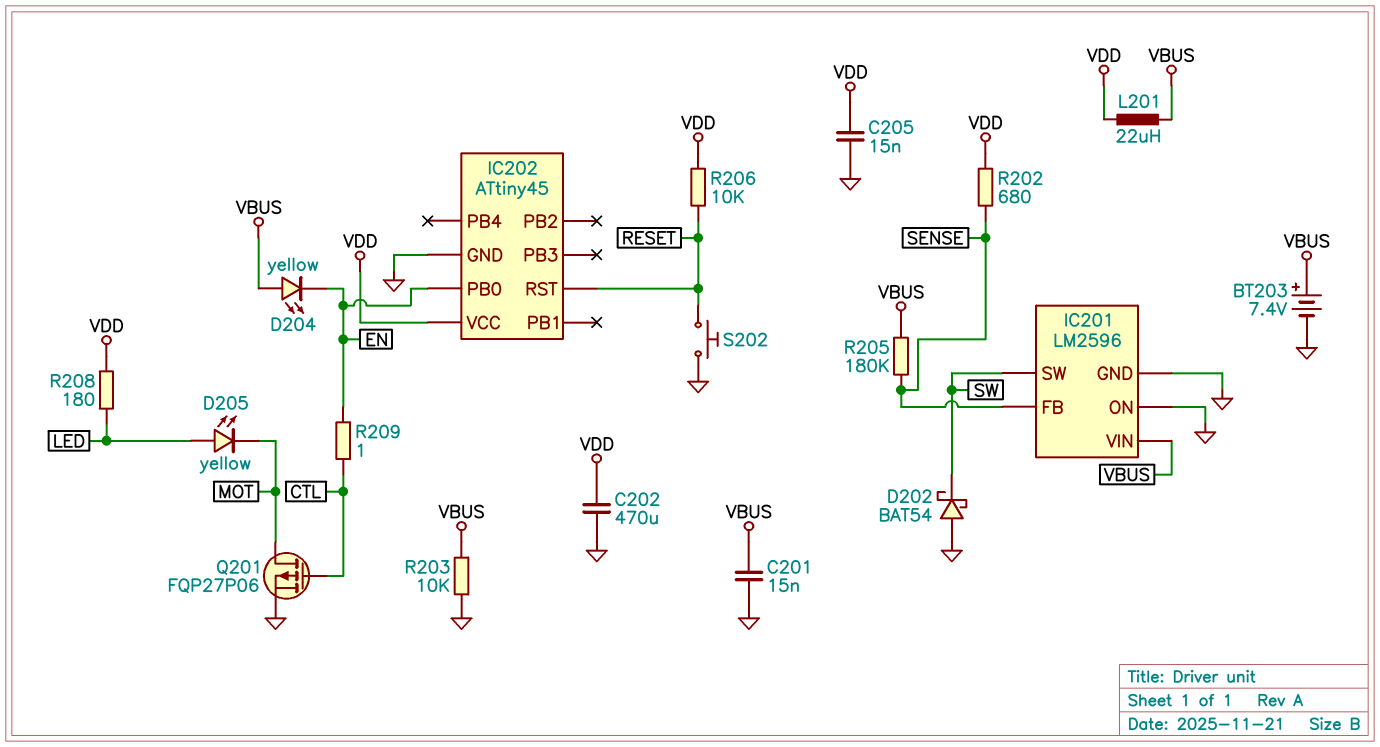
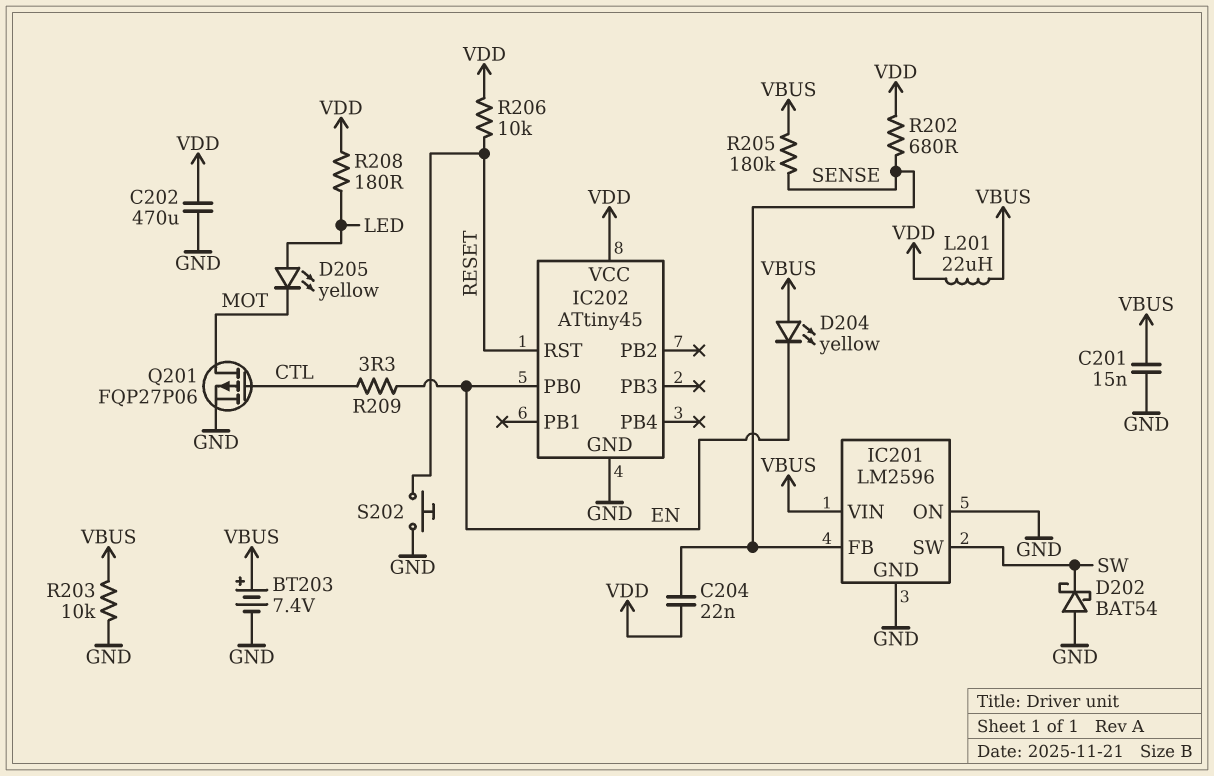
C204: none -> 22nF (SENSE, VDD)
C205: 15nF (GND, VDD) -> none
R209: 1 (CTL, EN) -> 3.3 (CTL, EN)

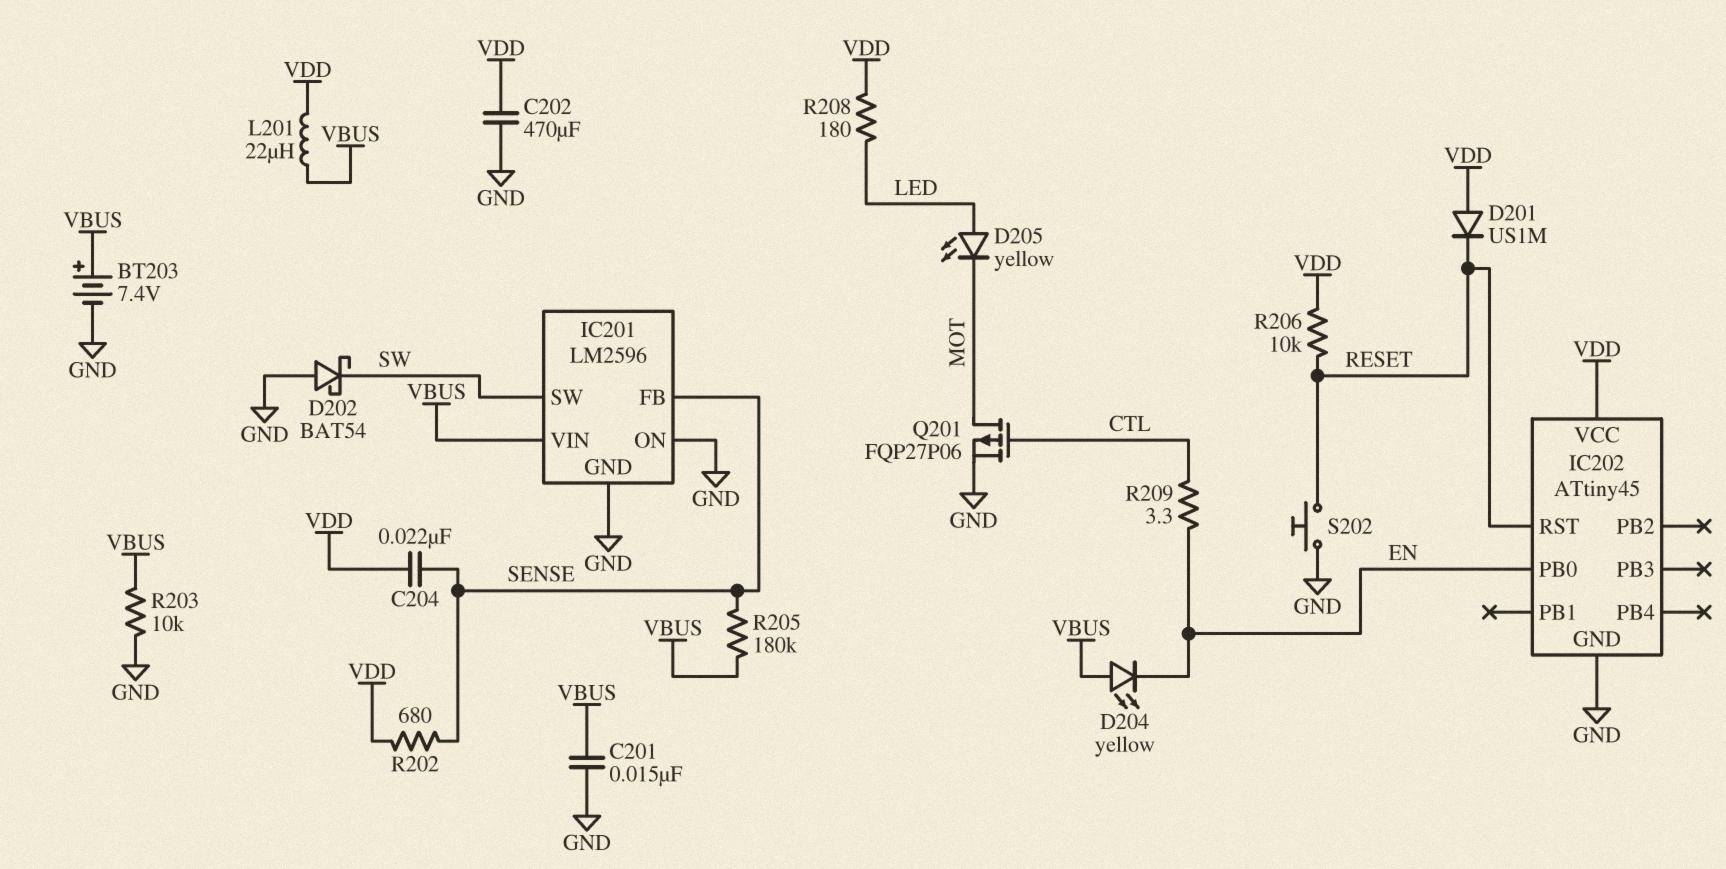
D201: none -> diode US1M (A VDD, K RESET)

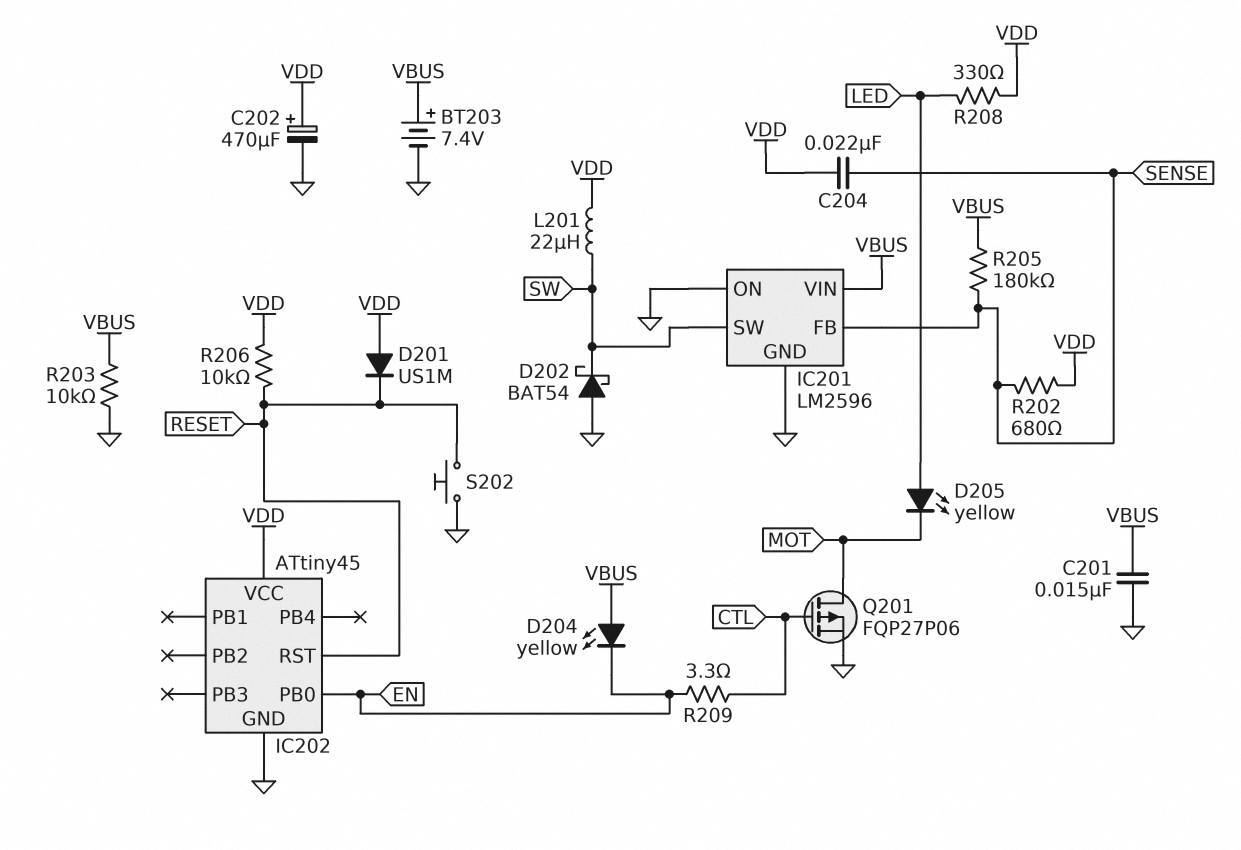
C202: 470uF (GND, VDD) -> 470uF (plus VDD, minus GND)
L201: 22uH (VBUS, VDD) -> 22uH (SW, VDD)
R208: 180 (LED, VDD) -> 330 (LED, VDD)

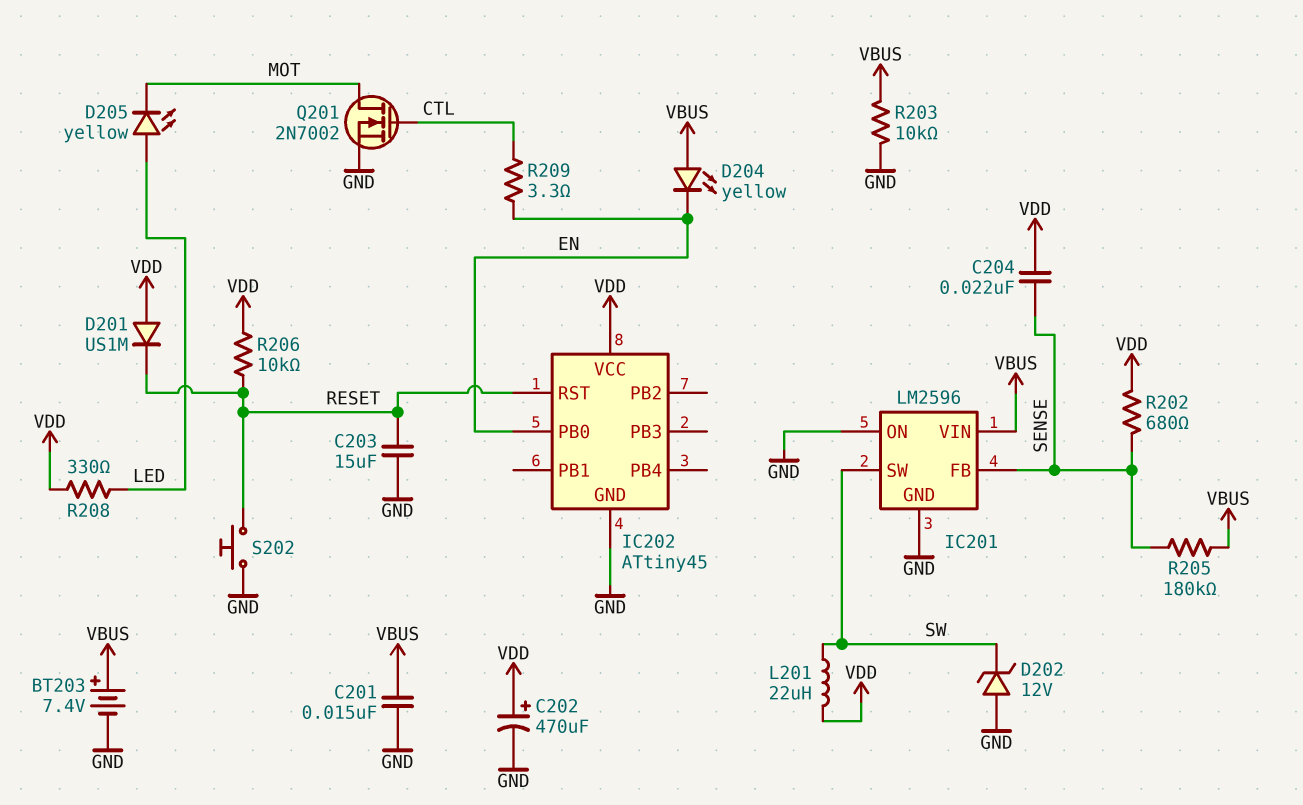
C203: none -> 15uF (GND, RESET)
D202: schottky BAT54 (A GND, K SW) -> zener 12V (A GND, K SW)
Q201: PMOS FQP27P06 (G CTL, D MOT, S GND) -> NMOS 2N7002 (G CTL, D MOT, S GND)

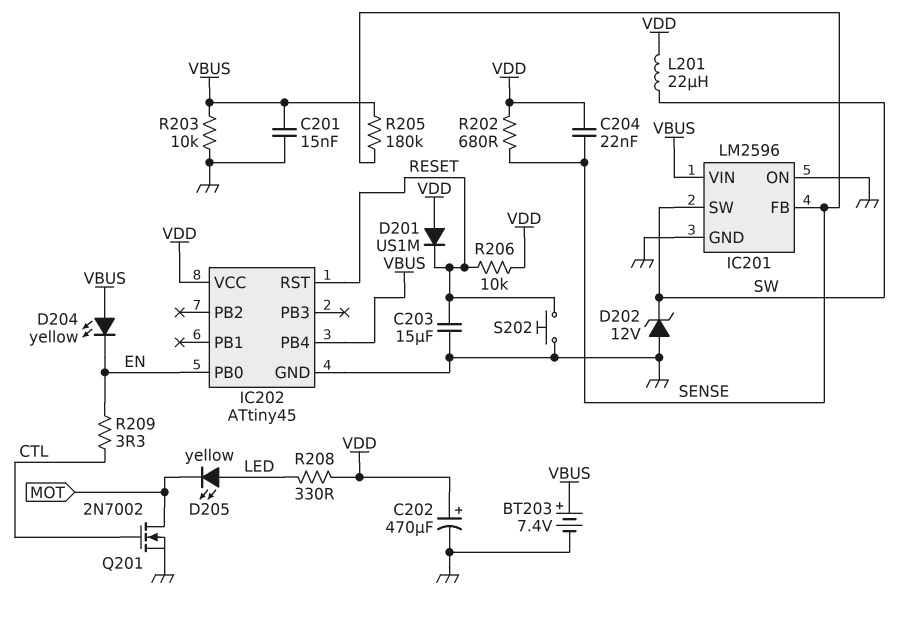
IC202 pin PB4: none -> VBUS

